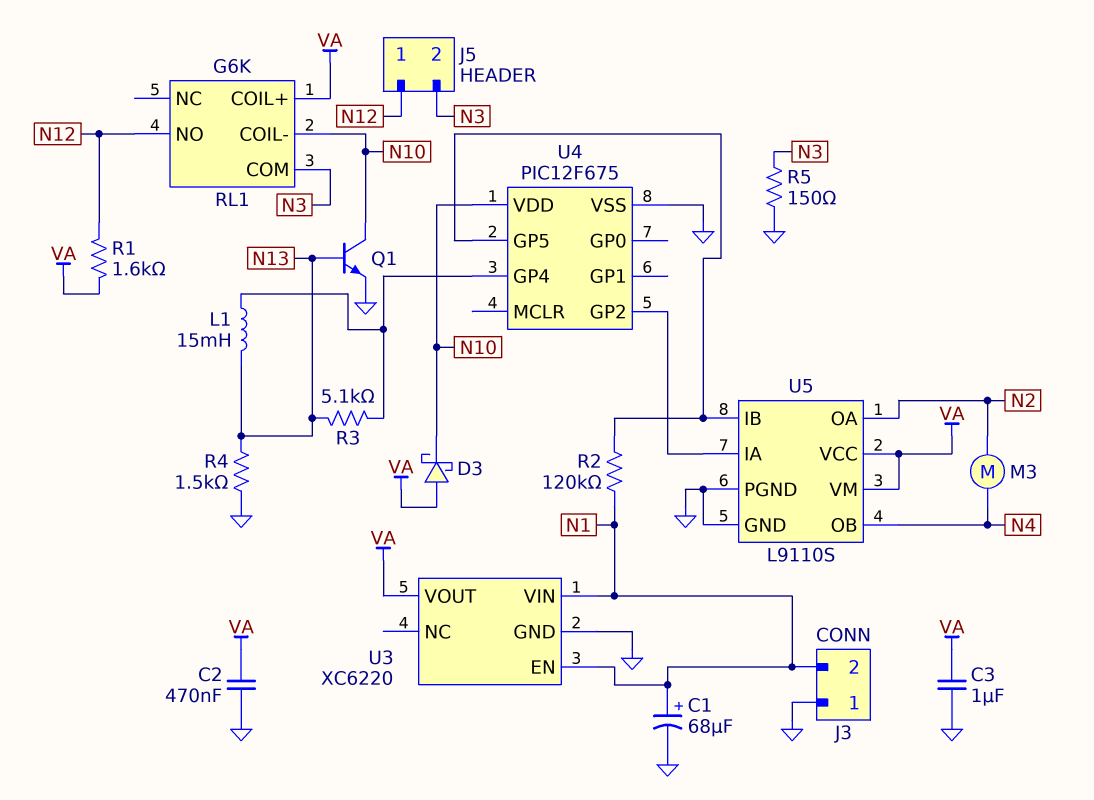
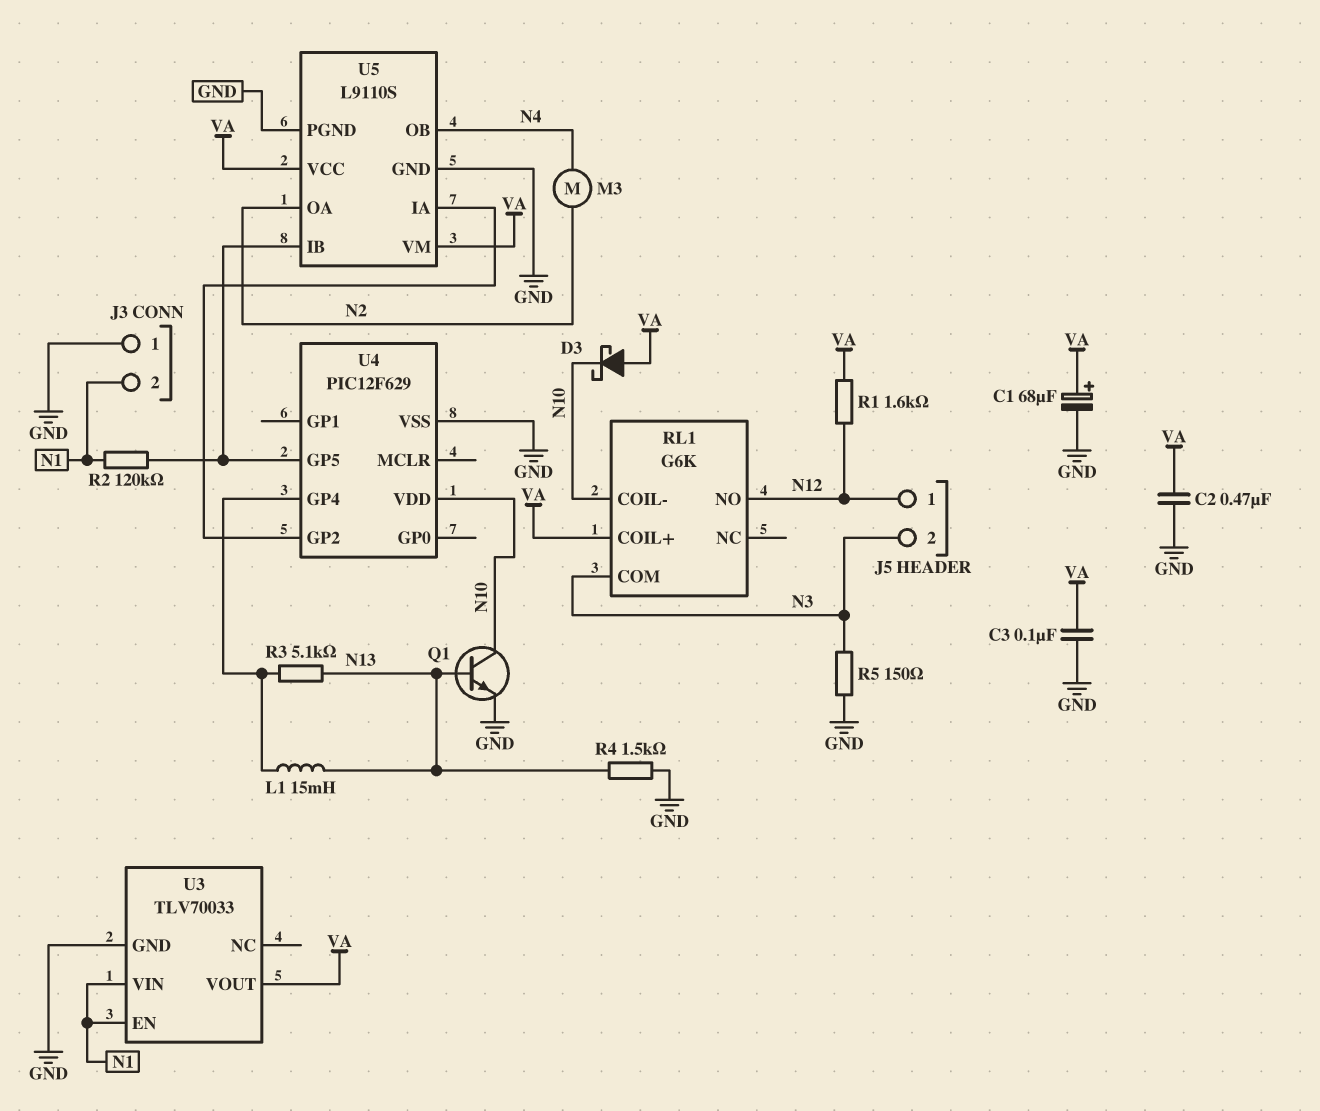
C1: 68uF (plus N1, minus GND) -> 68uF (plus VA, minus GND)
C3: 1uF (GND, VA) -> 100nF (GND, VA)
U3: XC6220 -> TLV70033
U4: PIC12F675 -> PIC12F629

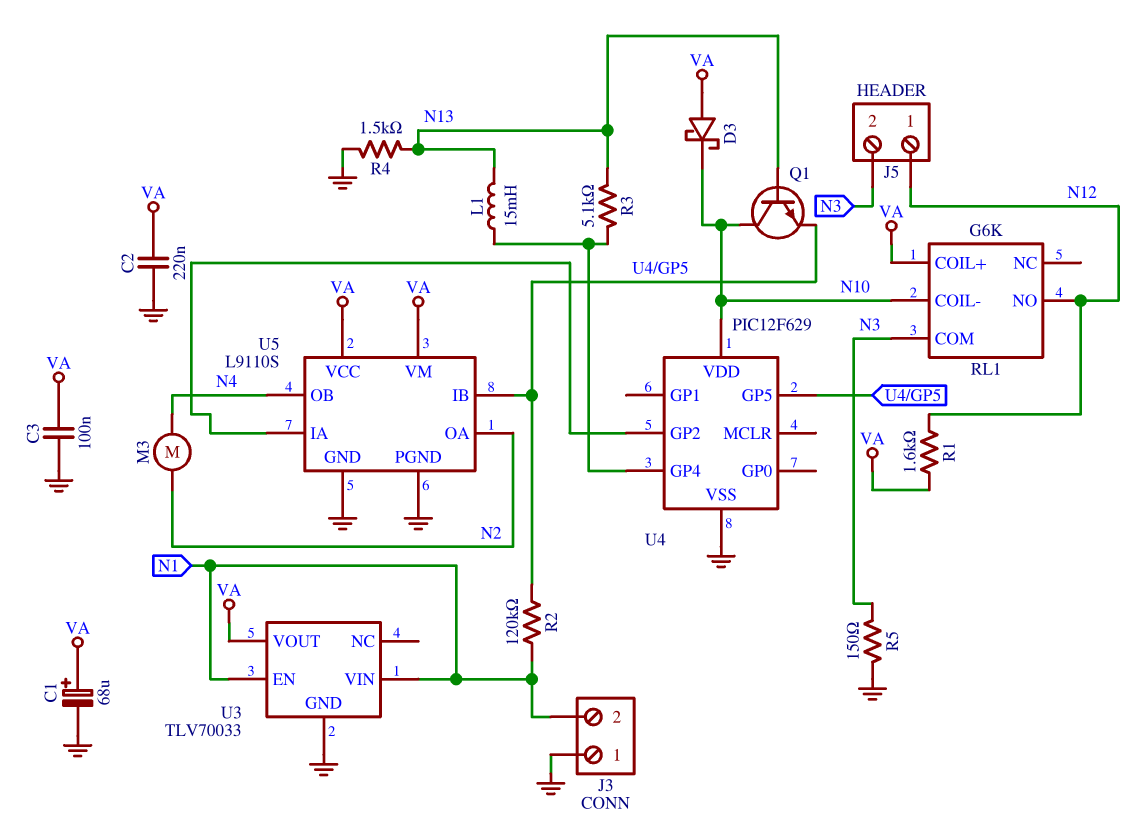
C2: 470nF (GND, VA) -> 220nF (GND, VA)
Q1: NPN (B N13, C N10, E GND) -> NPN (B N13, C N10, E U4/GP5)

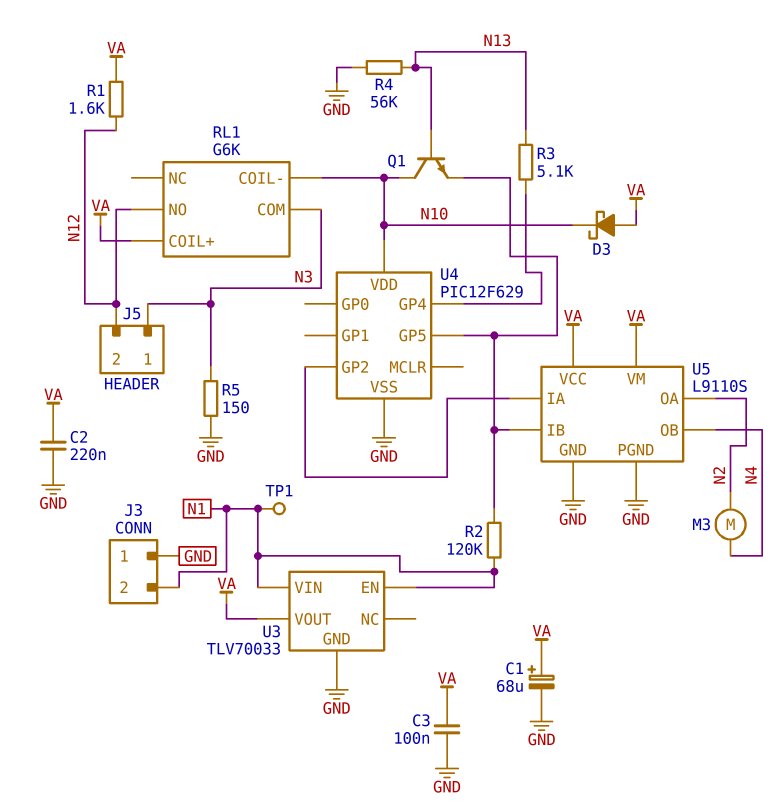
J5 pin 1: N12 -> N3
J5 pin 2: N3 -> N12
L1: 15mH (N13, U4/GP4) -> none
R4: 1.5k (GND, N13) -> 56k (GND, N13)
TP1: none -> test point (N1)

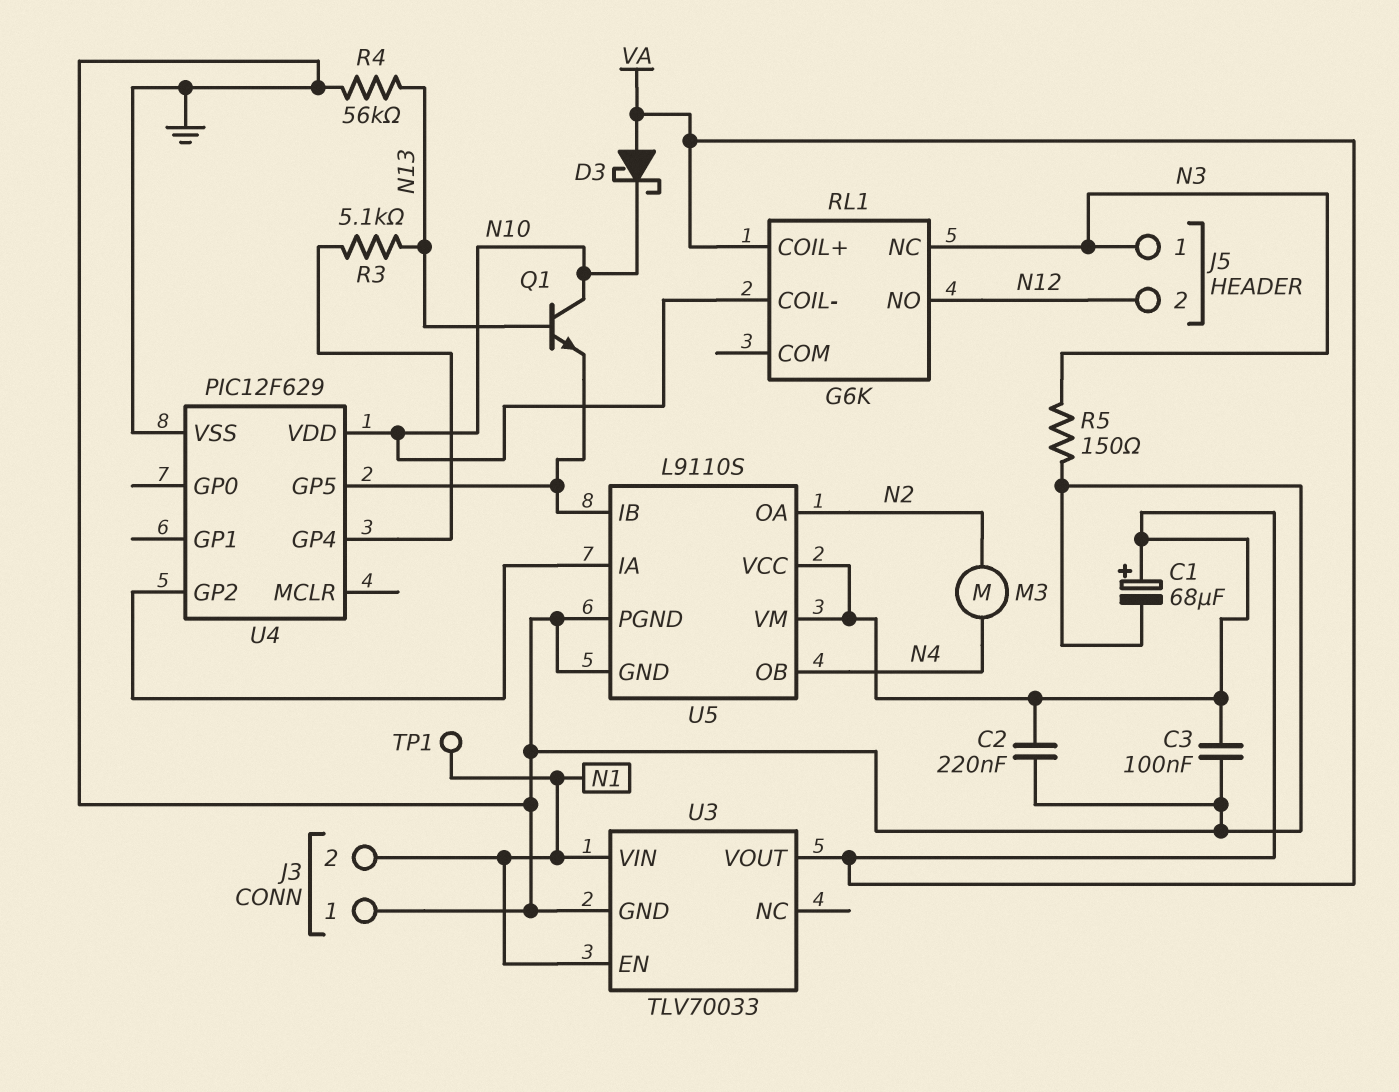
R1: 1.6k (N12, VA) -> none
R2: 120k (N1, U4/GP5) -> none
RL1 pin COM: N3 -> none
RL1 pin NC: none -> N3

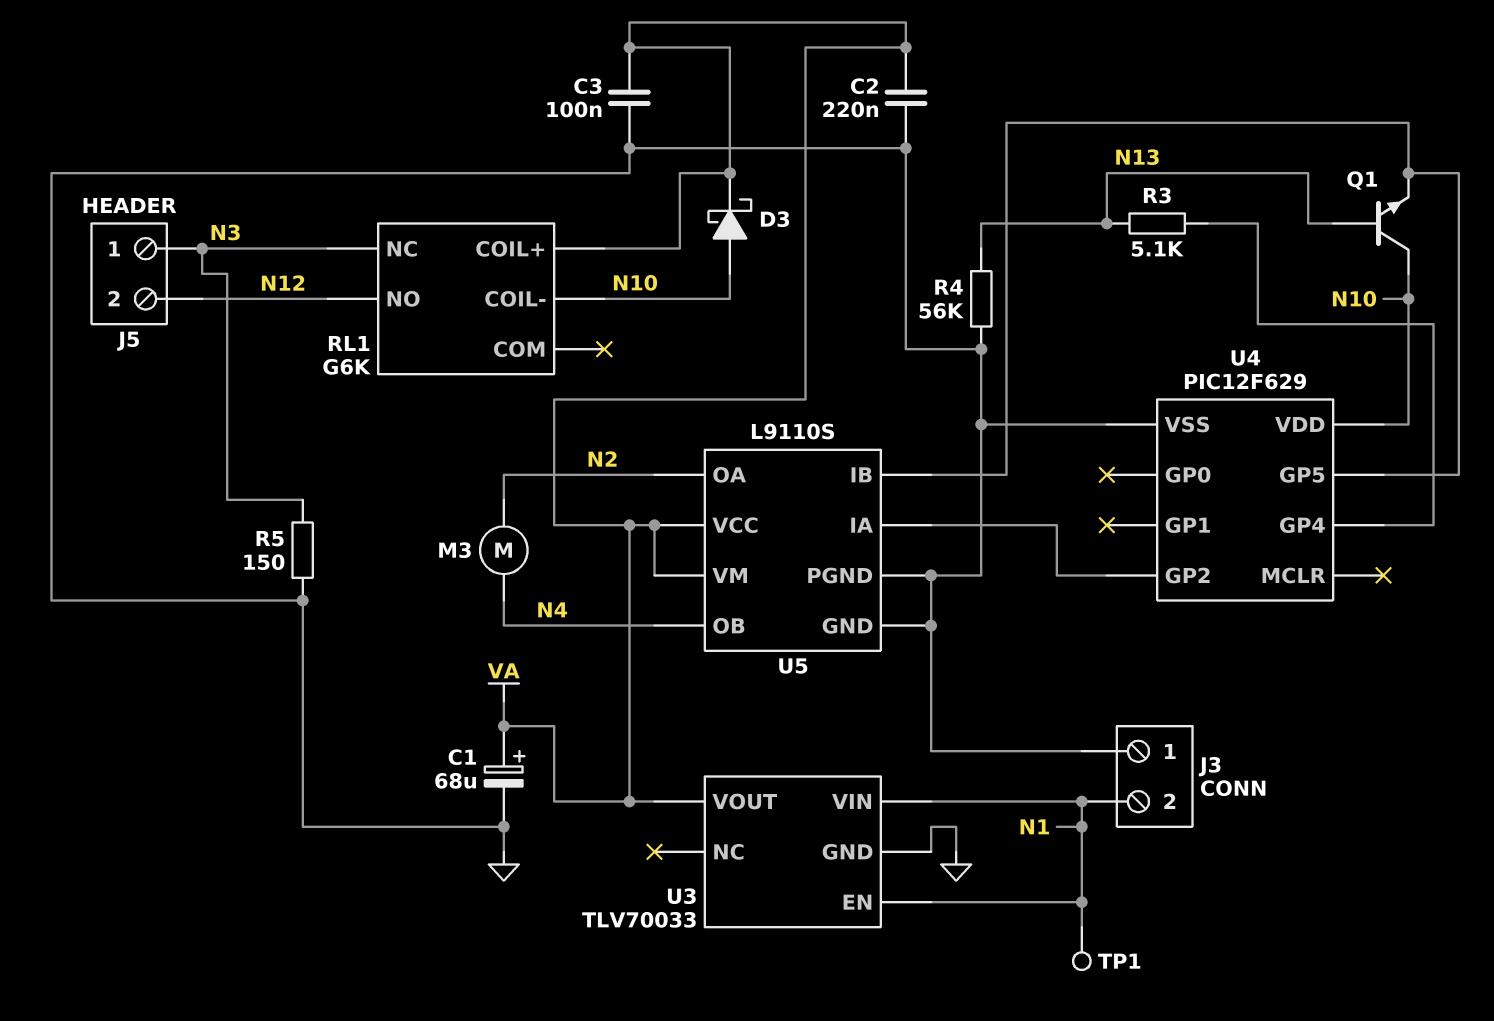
D3: schottky (A VA, K N10) -> schottky (A N10, K VA)

